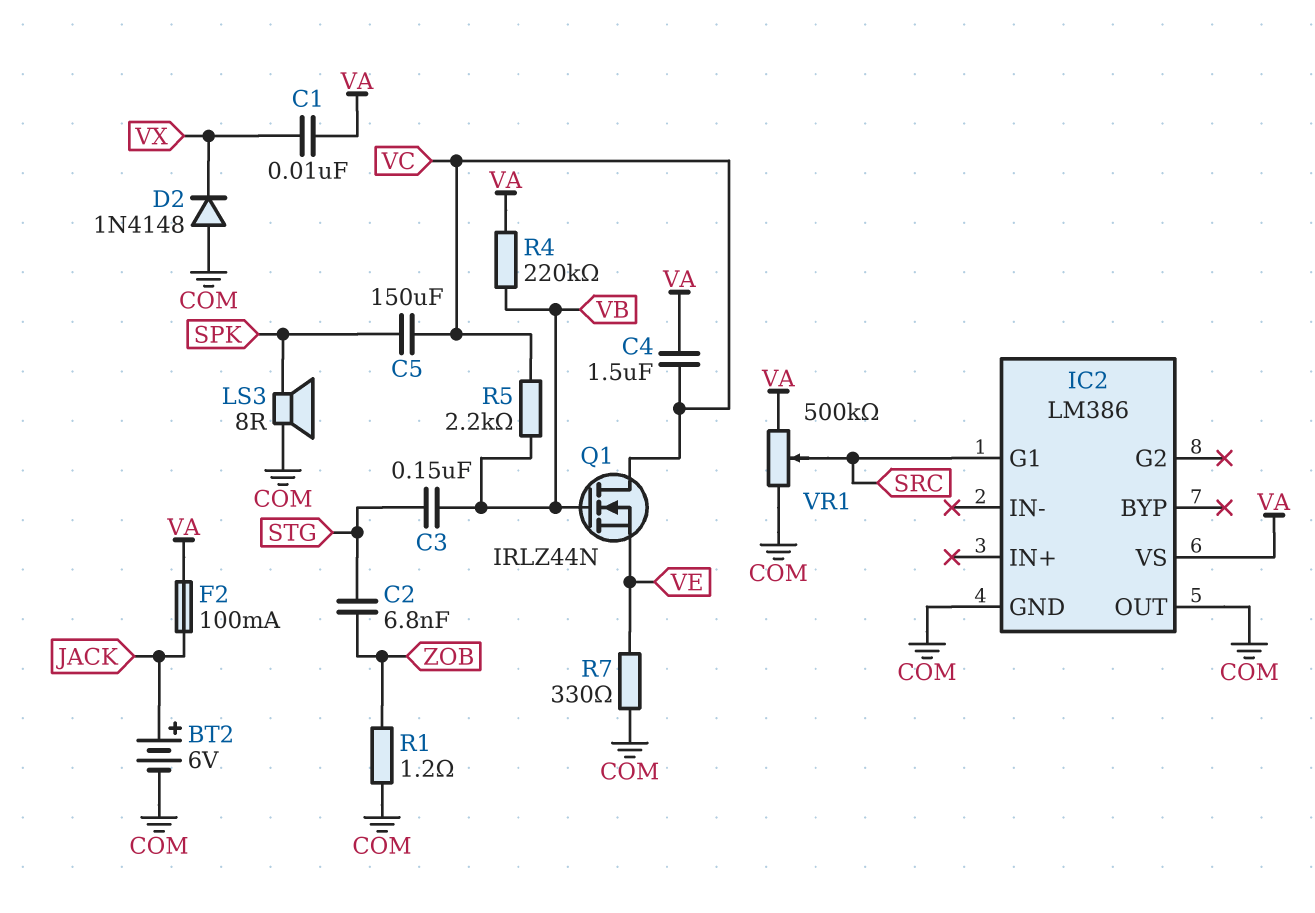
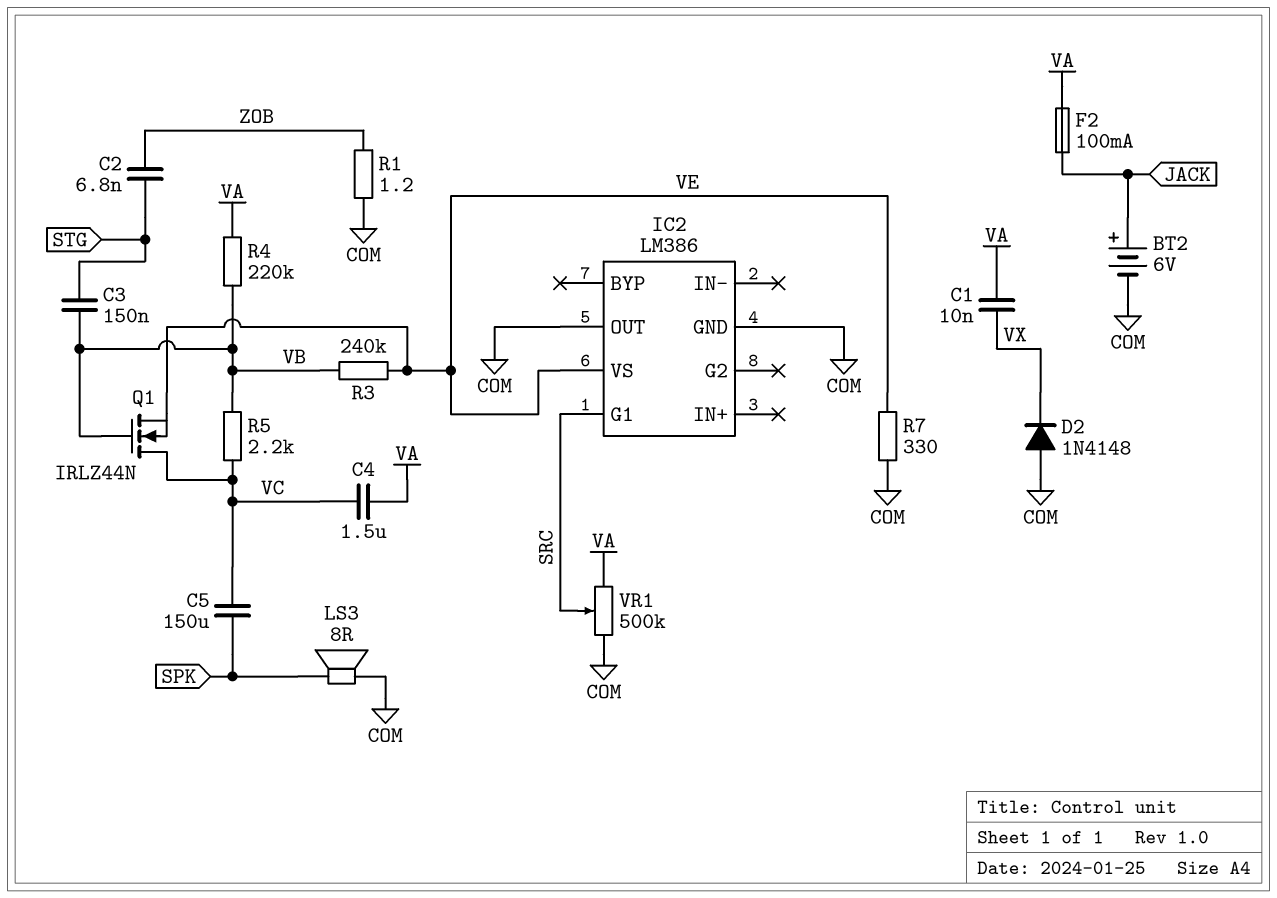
IC2 pin VS: VA -> VE
R3: none -> 240k (VB, VE)

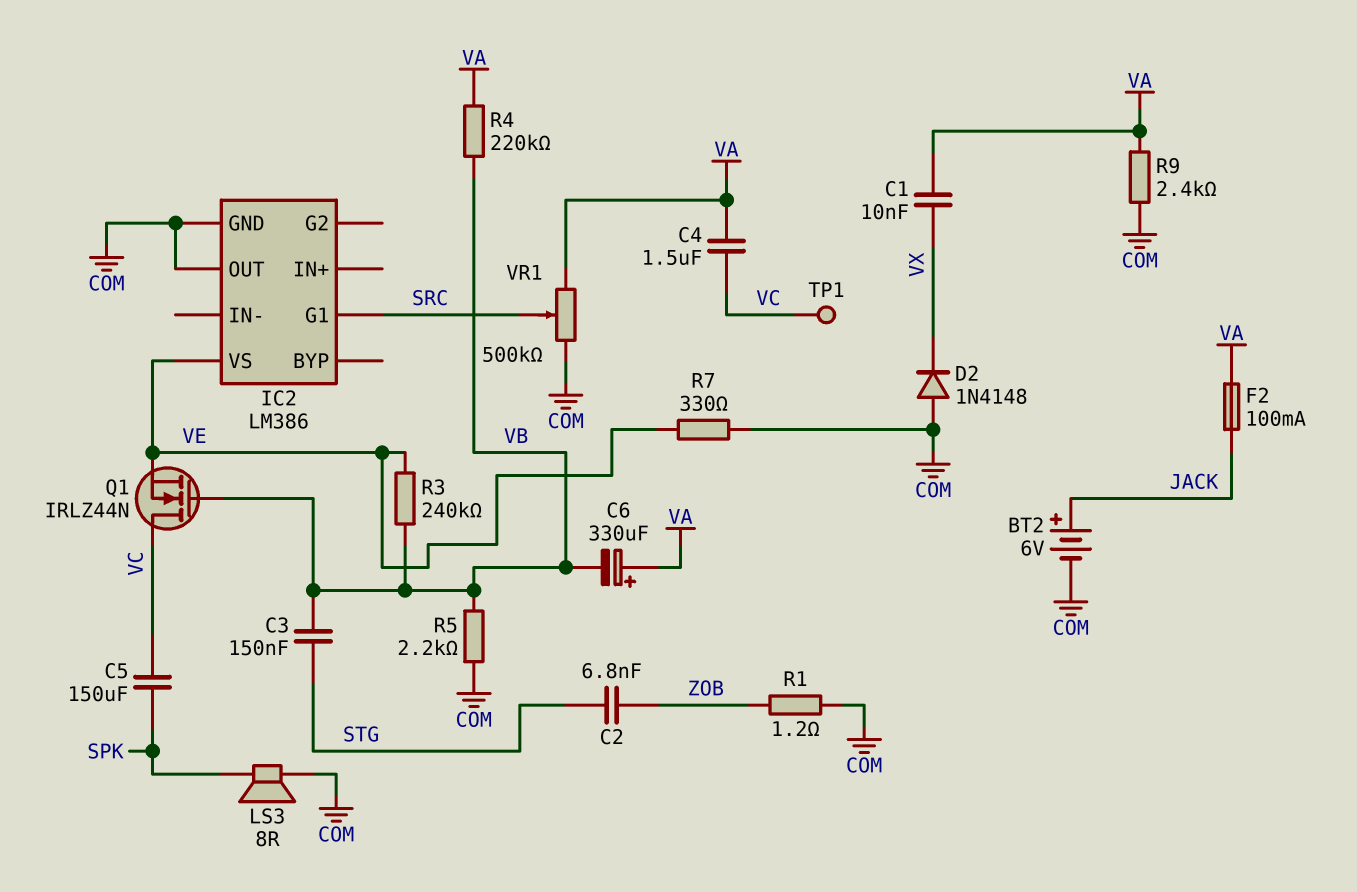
C6: none -> 330uF (plus VA, minus VB)
R5: 2.2k (VB, VC) -> 2.2k (COM, VB)
R9: none -> 2.4k (COM, VA)
TP1: none -> test point (VC)

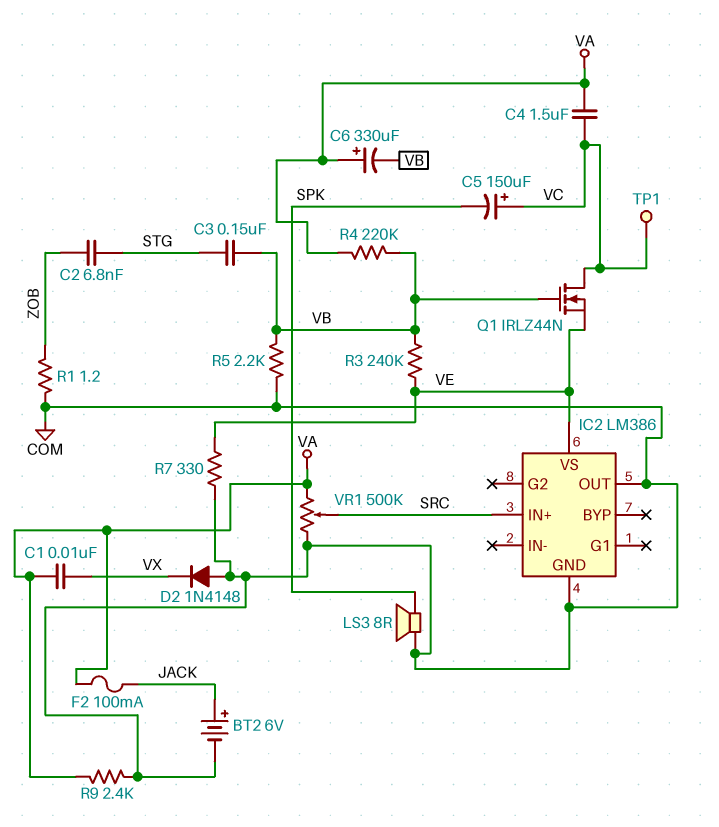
C5: 150uF (SPK, VC) -> 150uF (plus VC, minus SPK)
IC2 pin G1: SRC -> none
IC2 pin IN+: none -> SRC

